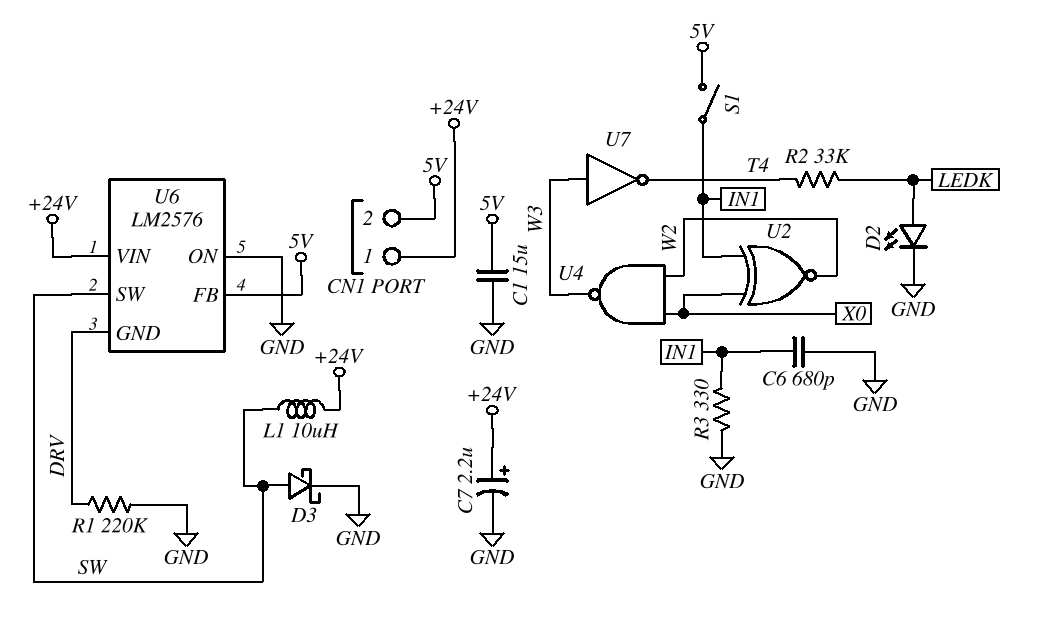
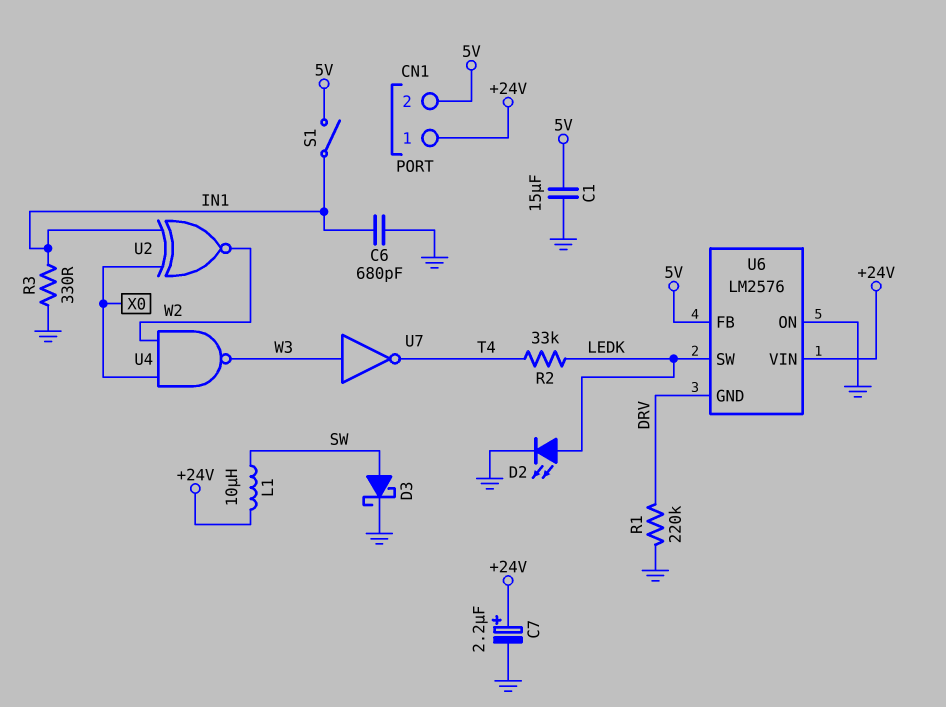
U6 pin SW: SW -> LEDK

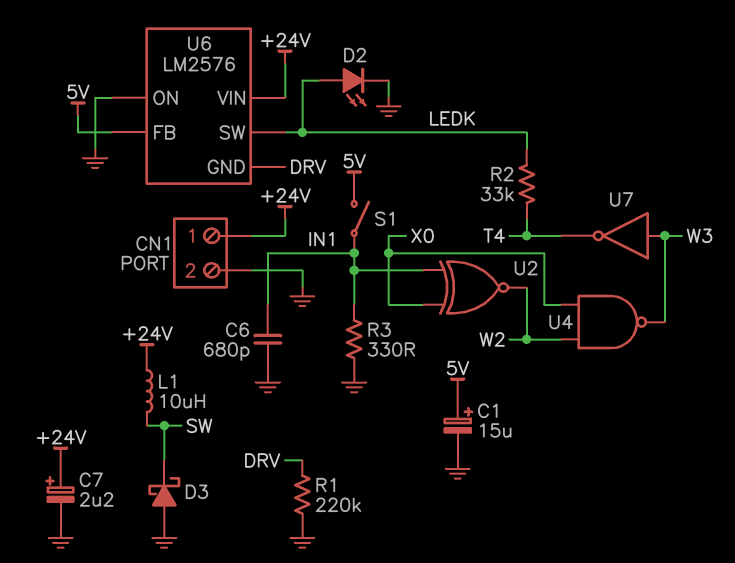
C1: 15uF (5V, GND) -> 15uF (plus 5V, minus GND)
CN1 pin 2: 5V -> GND
D3: schottky (A SW, K GND) -> schottky (A GND, K SW)

